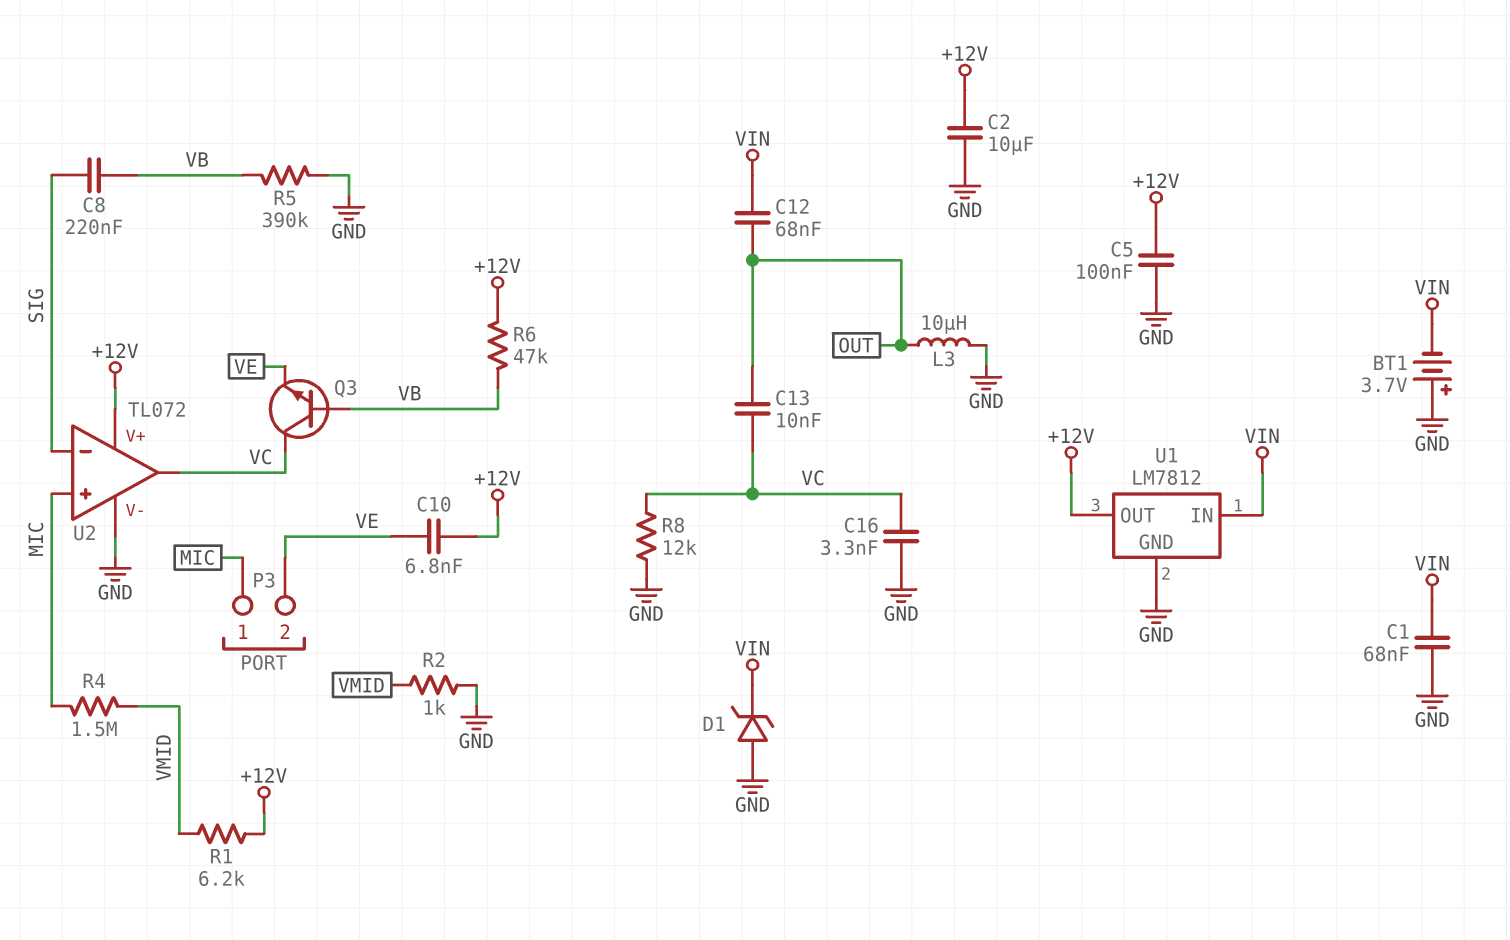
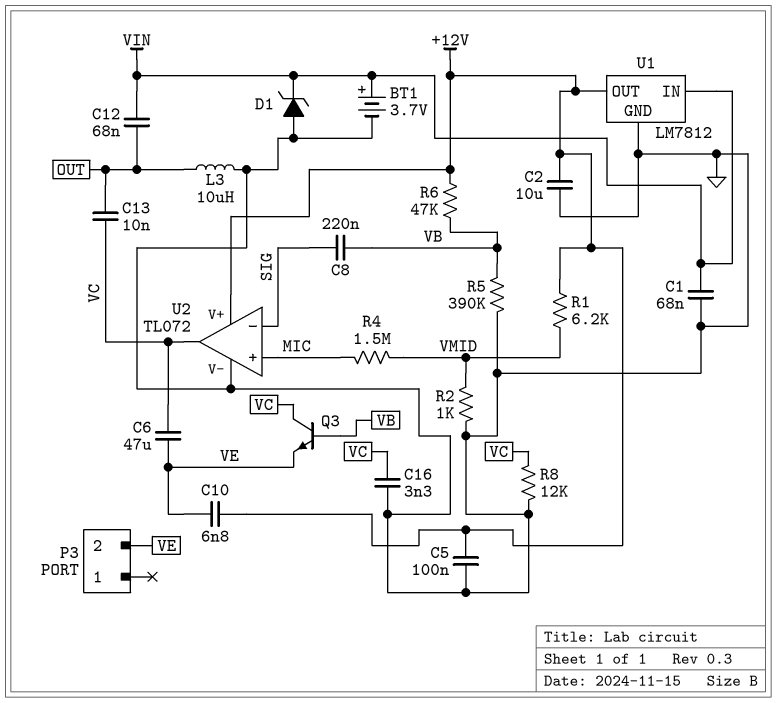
BT1: 3.7V (plus GND, minus VIN) -> 3.7V (plus VIN, minus GND)
C6: none -> 47uF (VC, VE)
P3 pin 1: MIC -> none

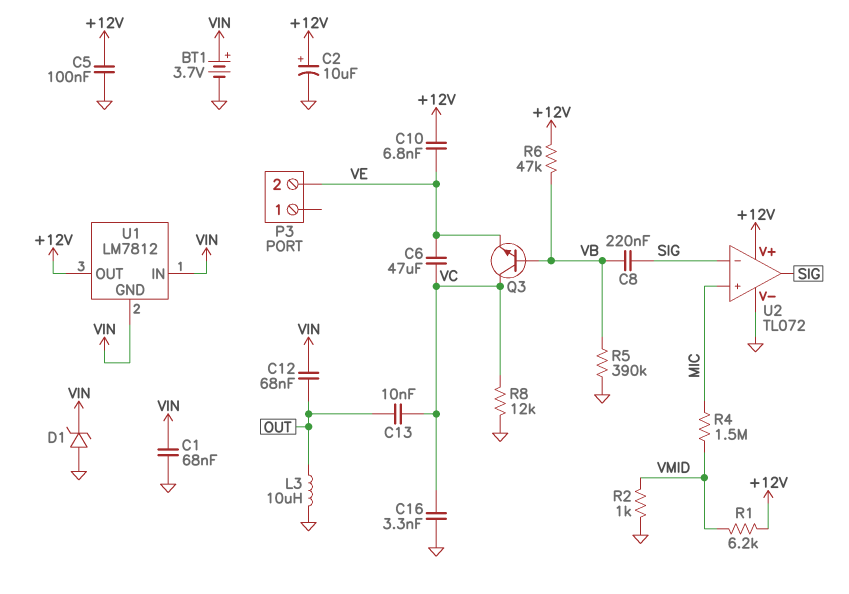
C2: 10uF (+12V, GND) -> 10uF (plus +12V, minus GND)
U1 pin GND: GND -> VIN
U2 pin out: VC -> SIG

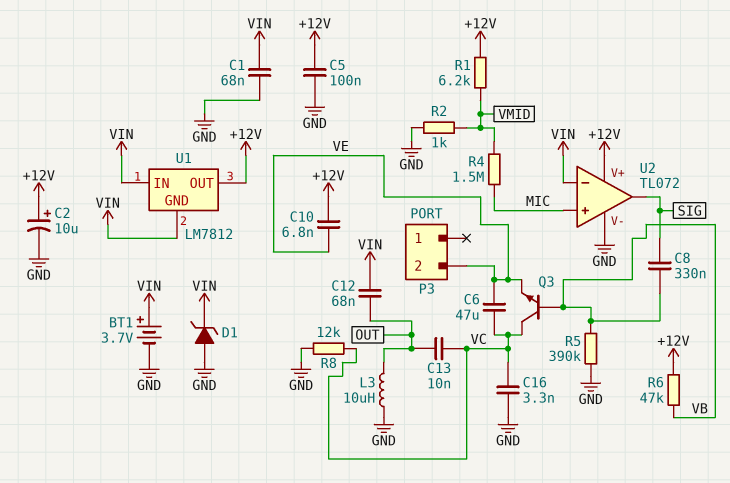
C8: 220nF (SIG, VB) -> 330nF (SIG, VB)
U2 pin in-: SIG -> VIN

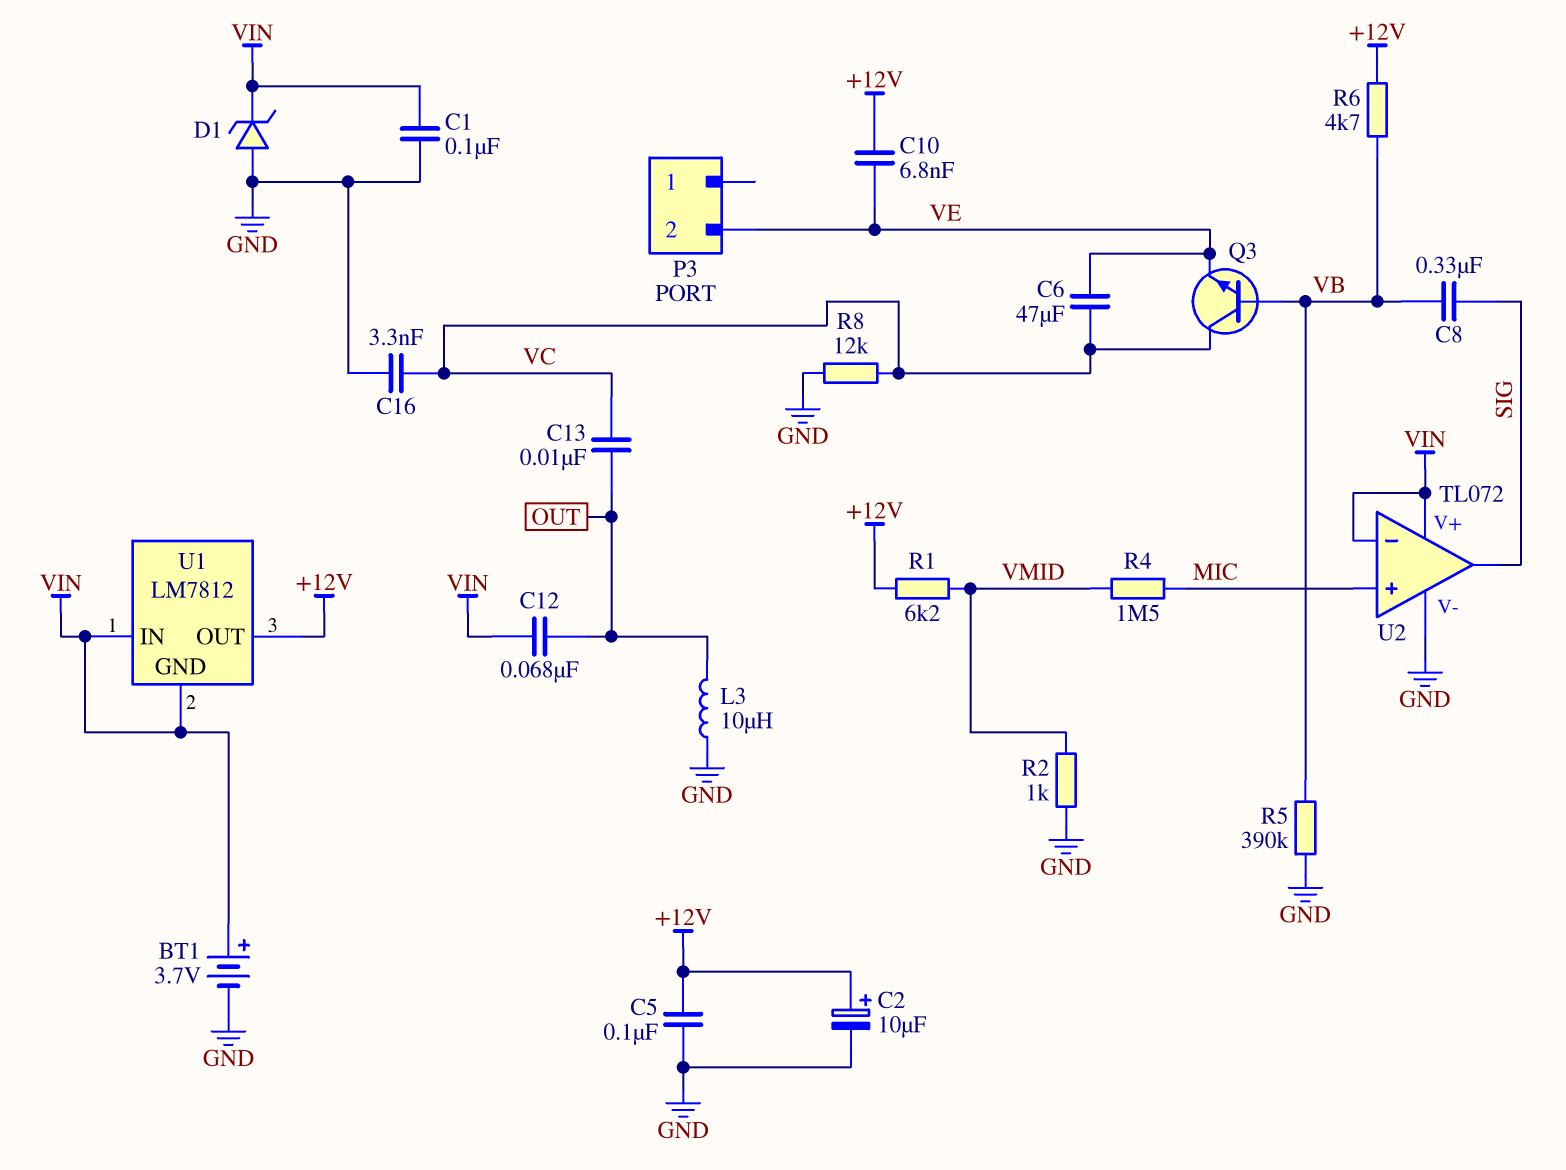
C1: 68nF (GND, VIN) -> 100nF (GND, VIN)
R6: 47k (+12V, VB) -> 4.7k (+12V, VB)
U2 pin V+: +12V -> VIN

